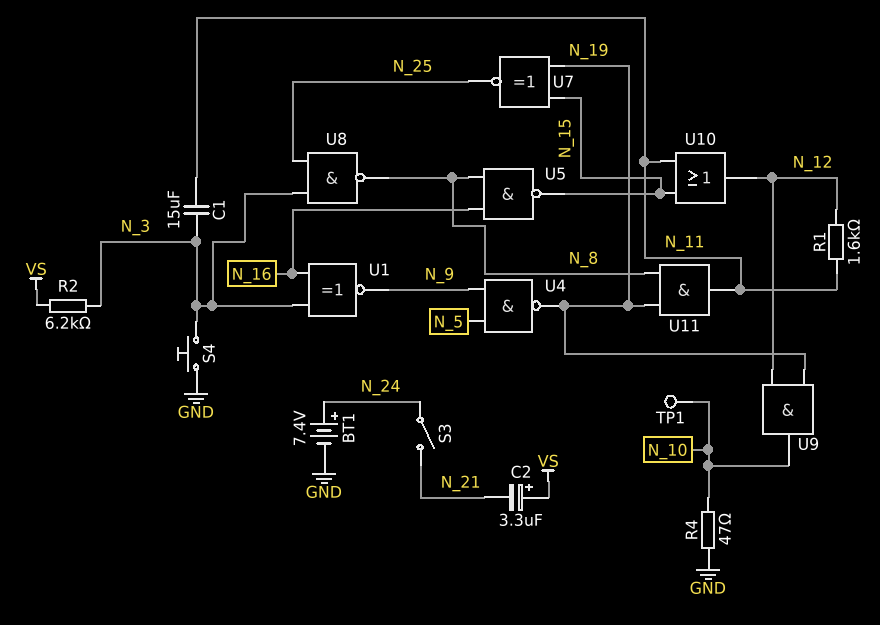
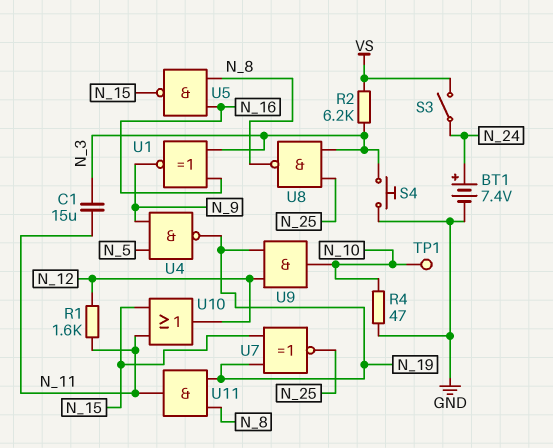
C2: 3.3uF (plus VS, minus N_21) -> none
S3: switch (N_21, N_24) -> switch (N_24, VS)

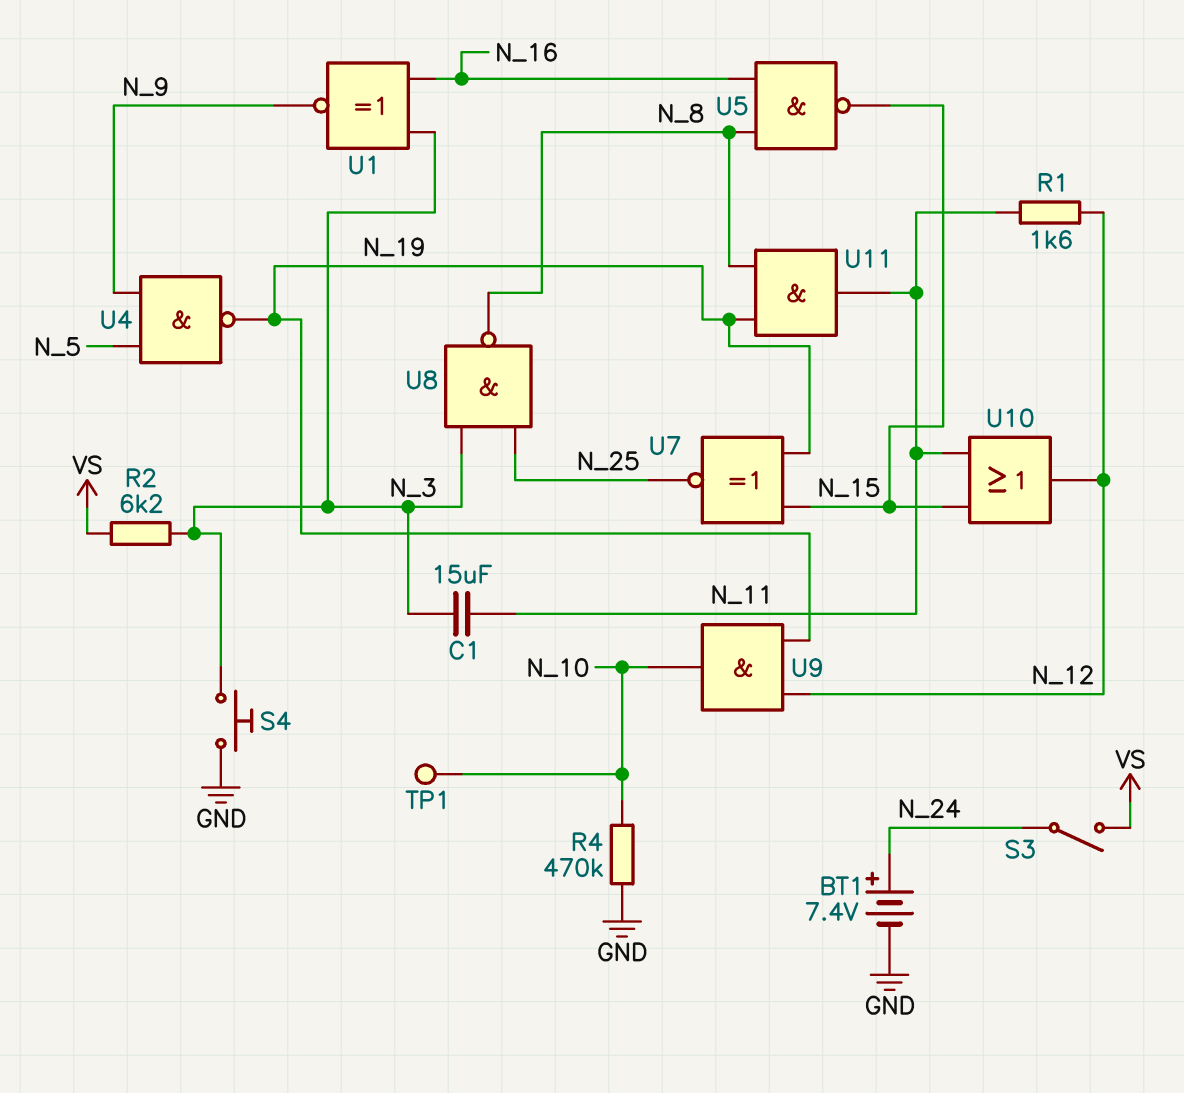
R4: 47 (GND, N_10) -> 470k (GND, N_10)

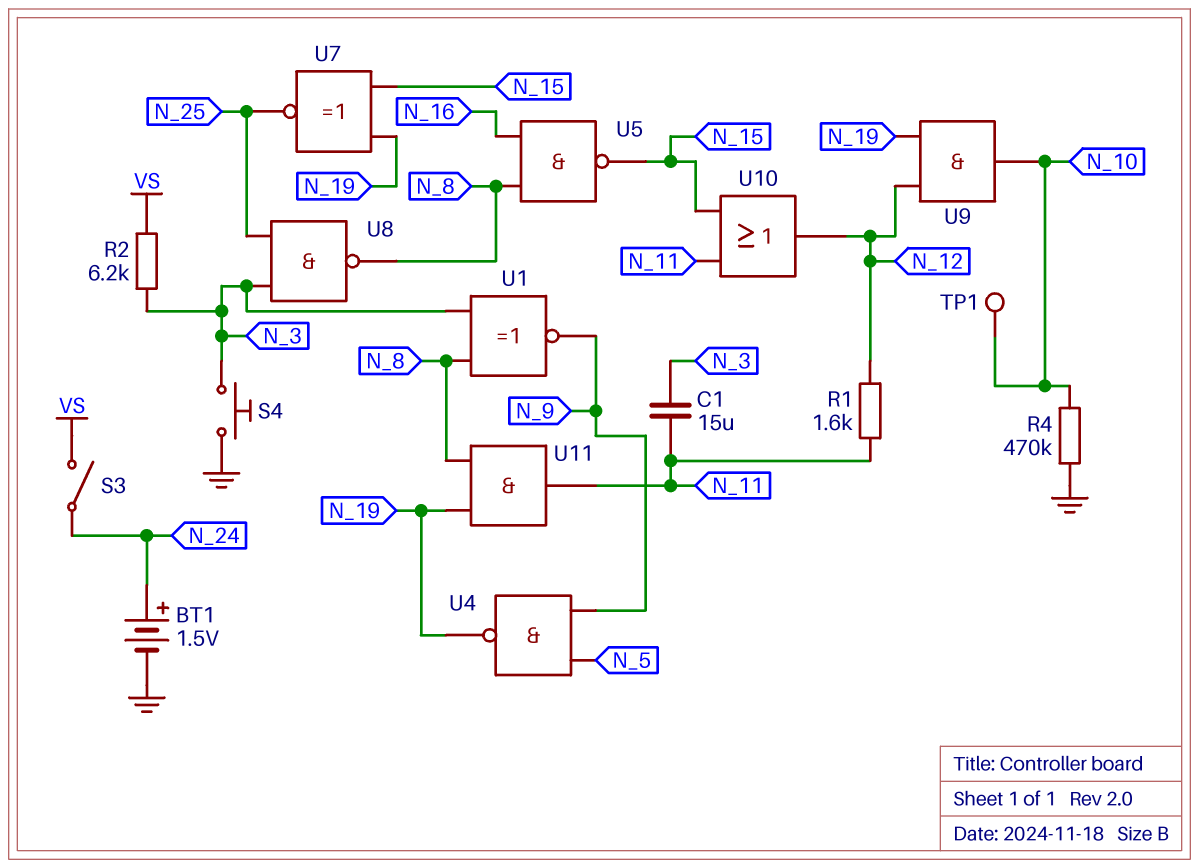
BT1: 7.4V (plus N_24, minus GND) -> 1.5V (plus N_24, minus GND)
U1: XNOR (in N_3, in N_16, out N_9) -> XNOR (in N_3, in N_8, out N_9)

